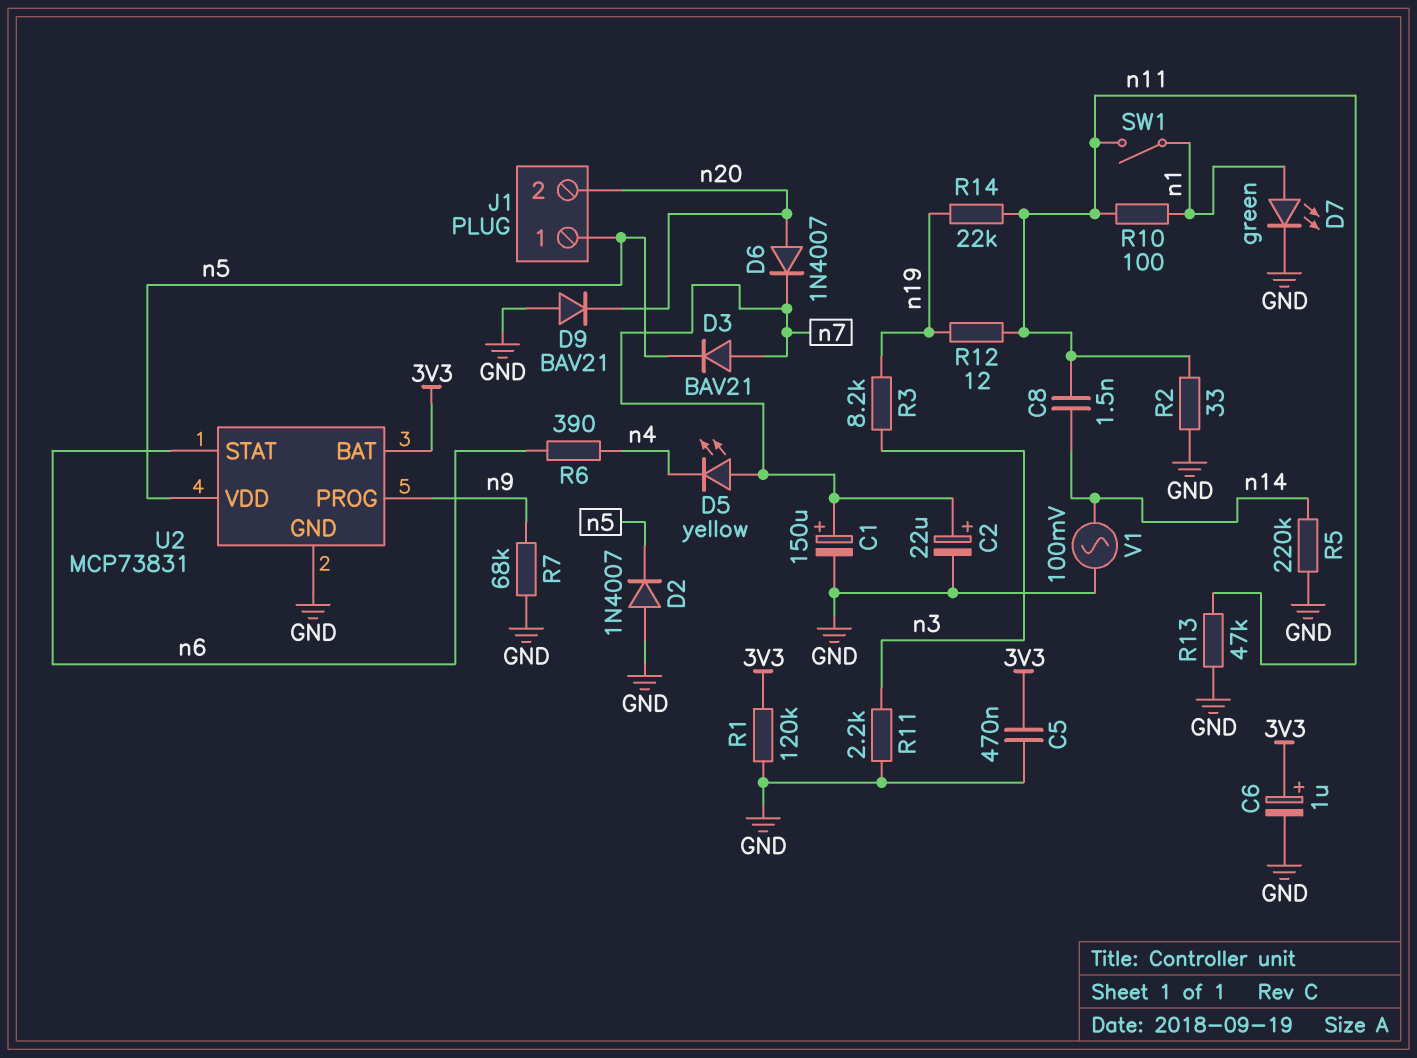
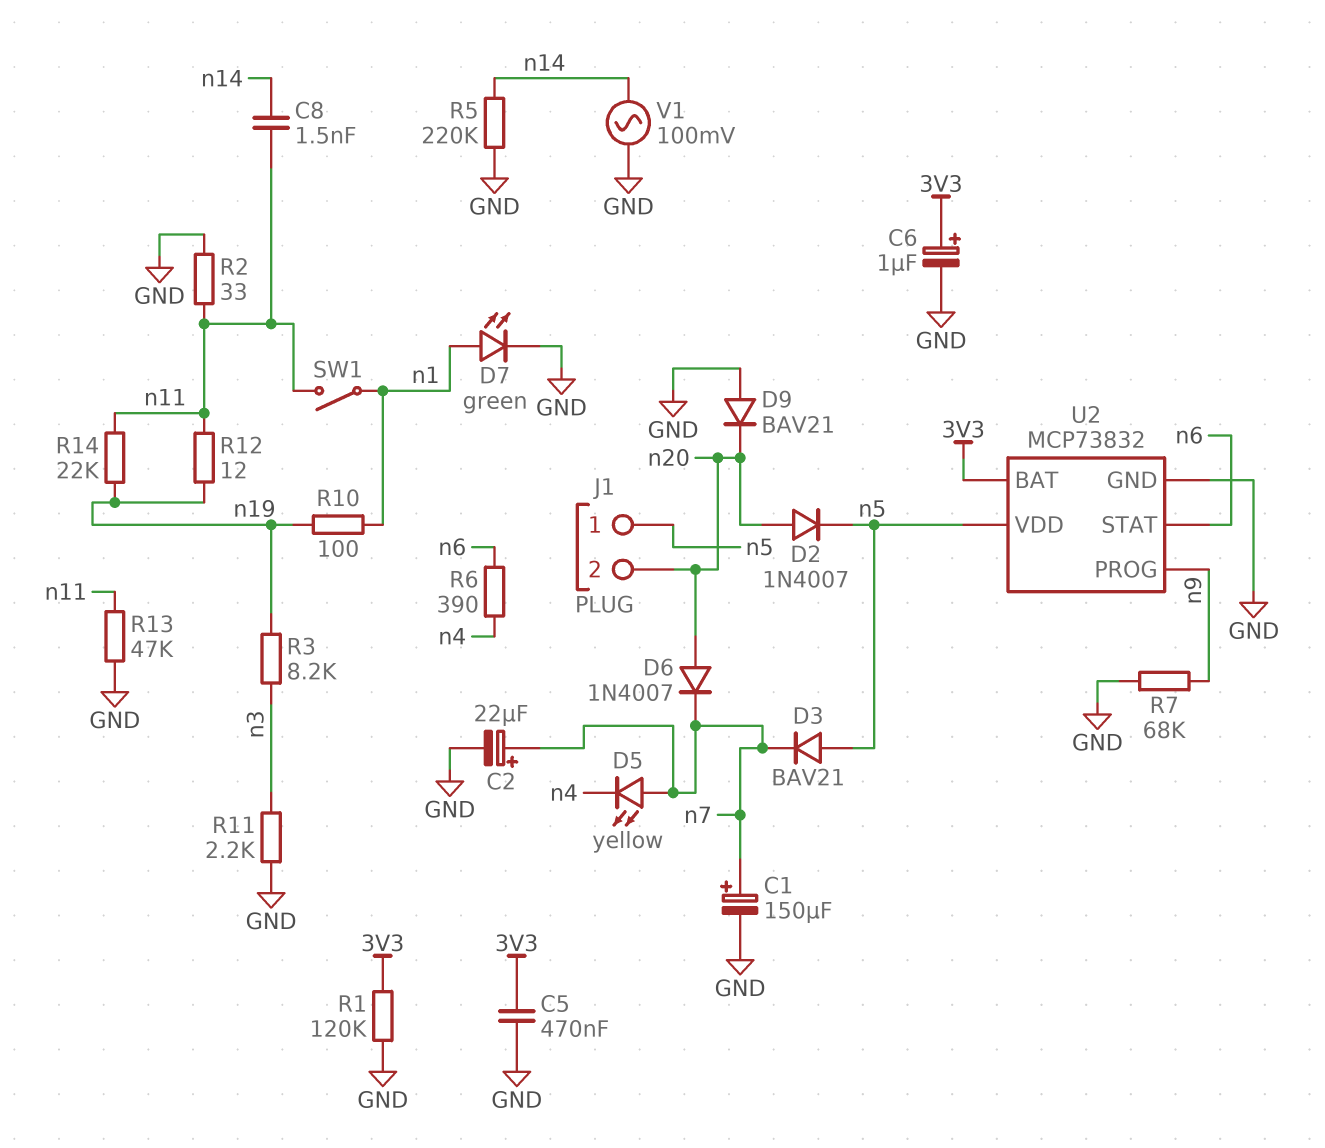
D2: diode 1N4007 (A GND, K n5) -> diode 1N4007 (A n20, K n5)
D3: diode BAV21 (A n7, K n5) -> diode BAV21 (A n5, K n7)
R10: 100 (n1, n11) -> 100 (n1, n19)
U2: MCP73831 -> MCP73832

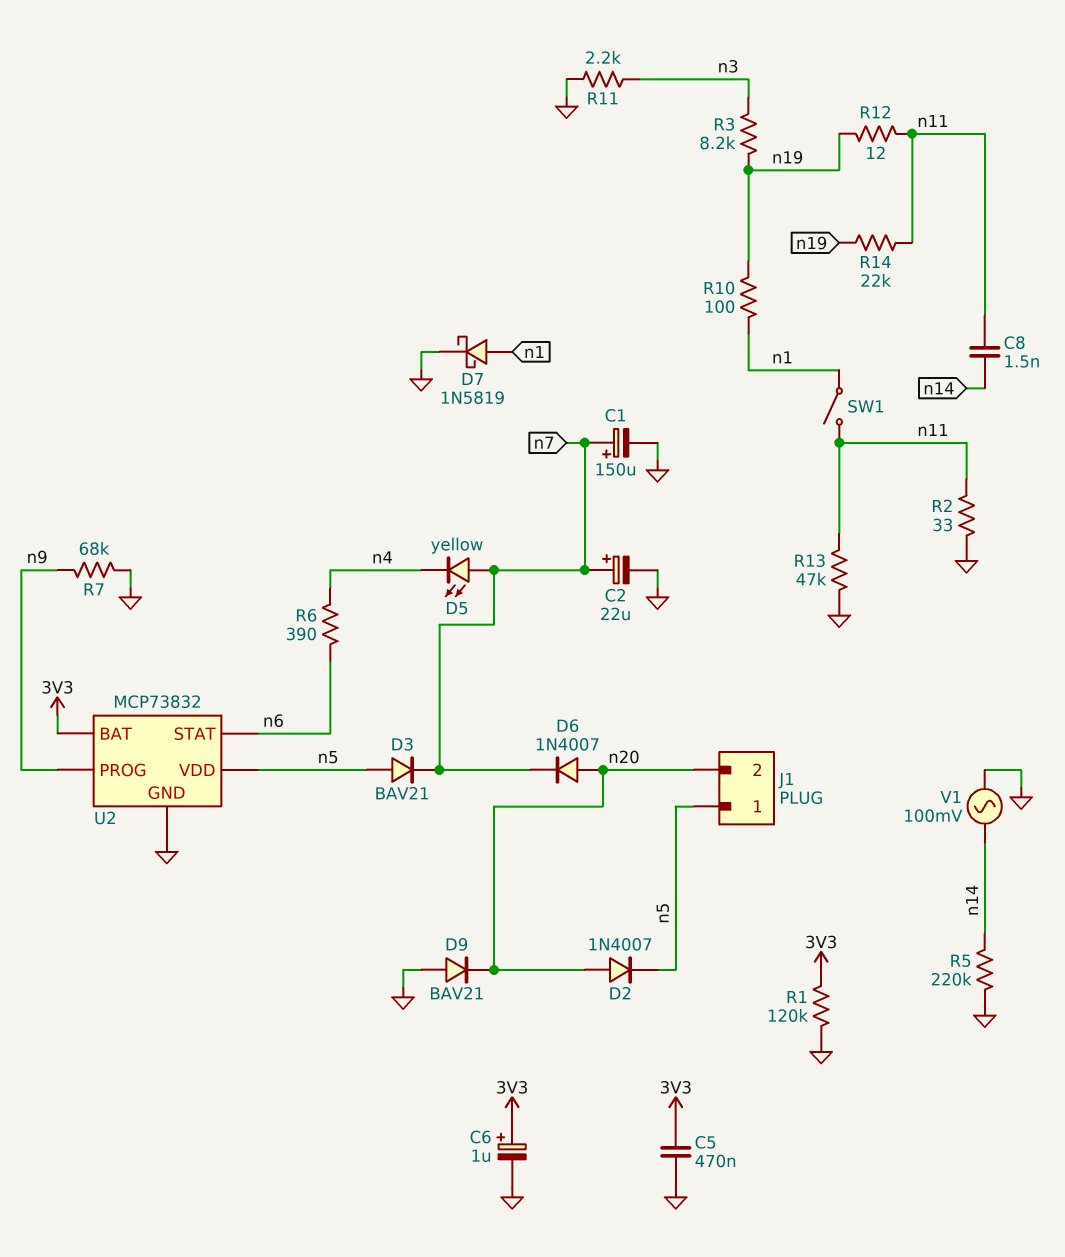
D7: LED green (A n1, K GND) -> schottky 1N5819 (A n1, K GND)

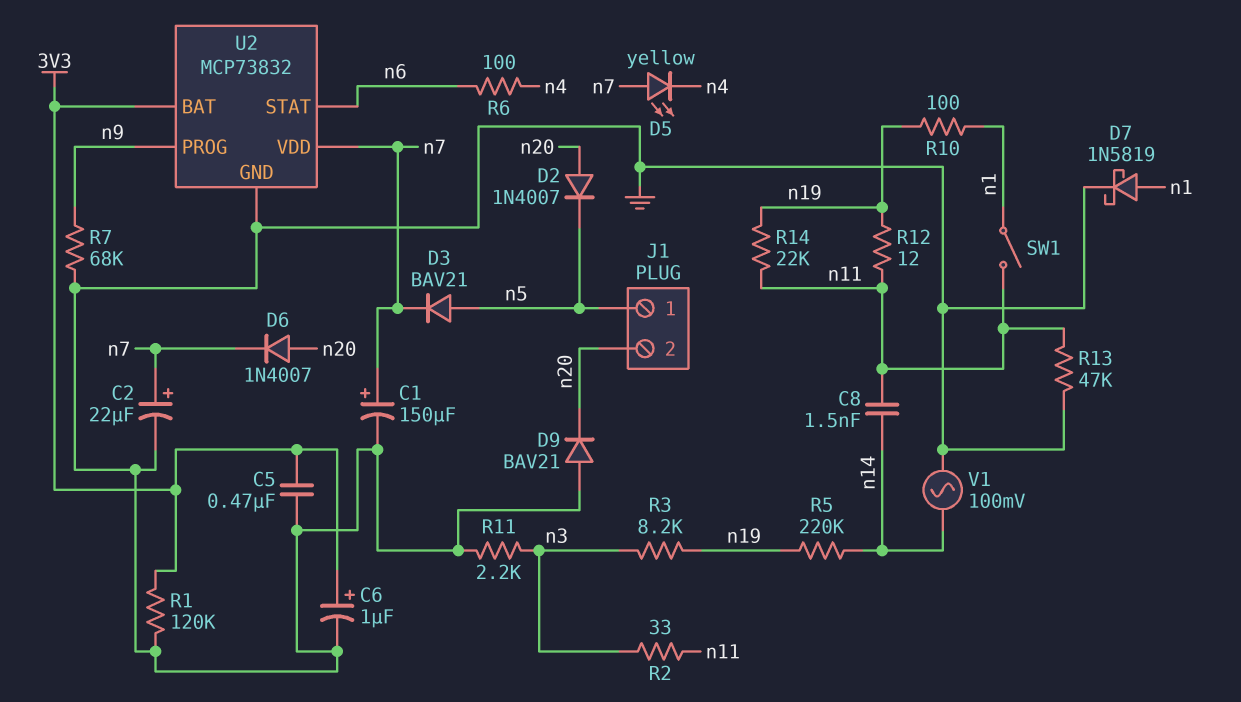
R2: 33 (GND, n11) -> 33 (n3, n11)
R5: 220k (GND, n14) -> 220k (n14, n19)
R6: 390 (n4, n6) -> 100 (n4, n6)
U2 pin VDD: n5 -> n7

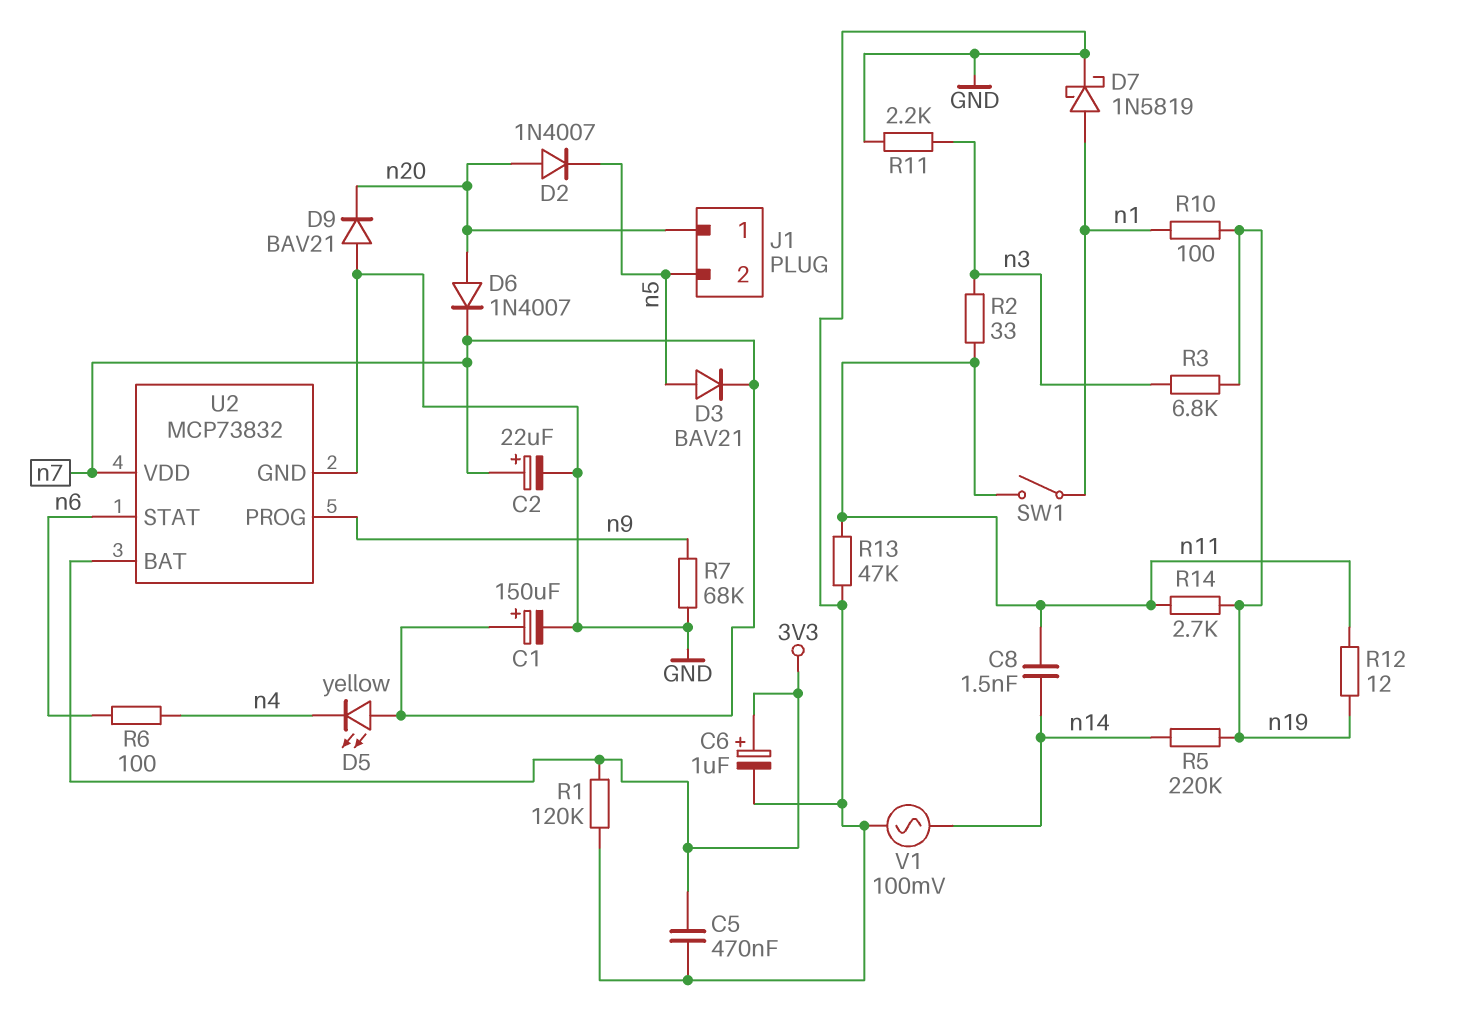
J1 pin 1: n5 -> n20
J1 pin 2: n20 -> n5
R3: 8.2k (n3, n19) -> 6.8k (n3, n19)
R14: 22k (n11, n19) -> 2.7k (n11, n19)

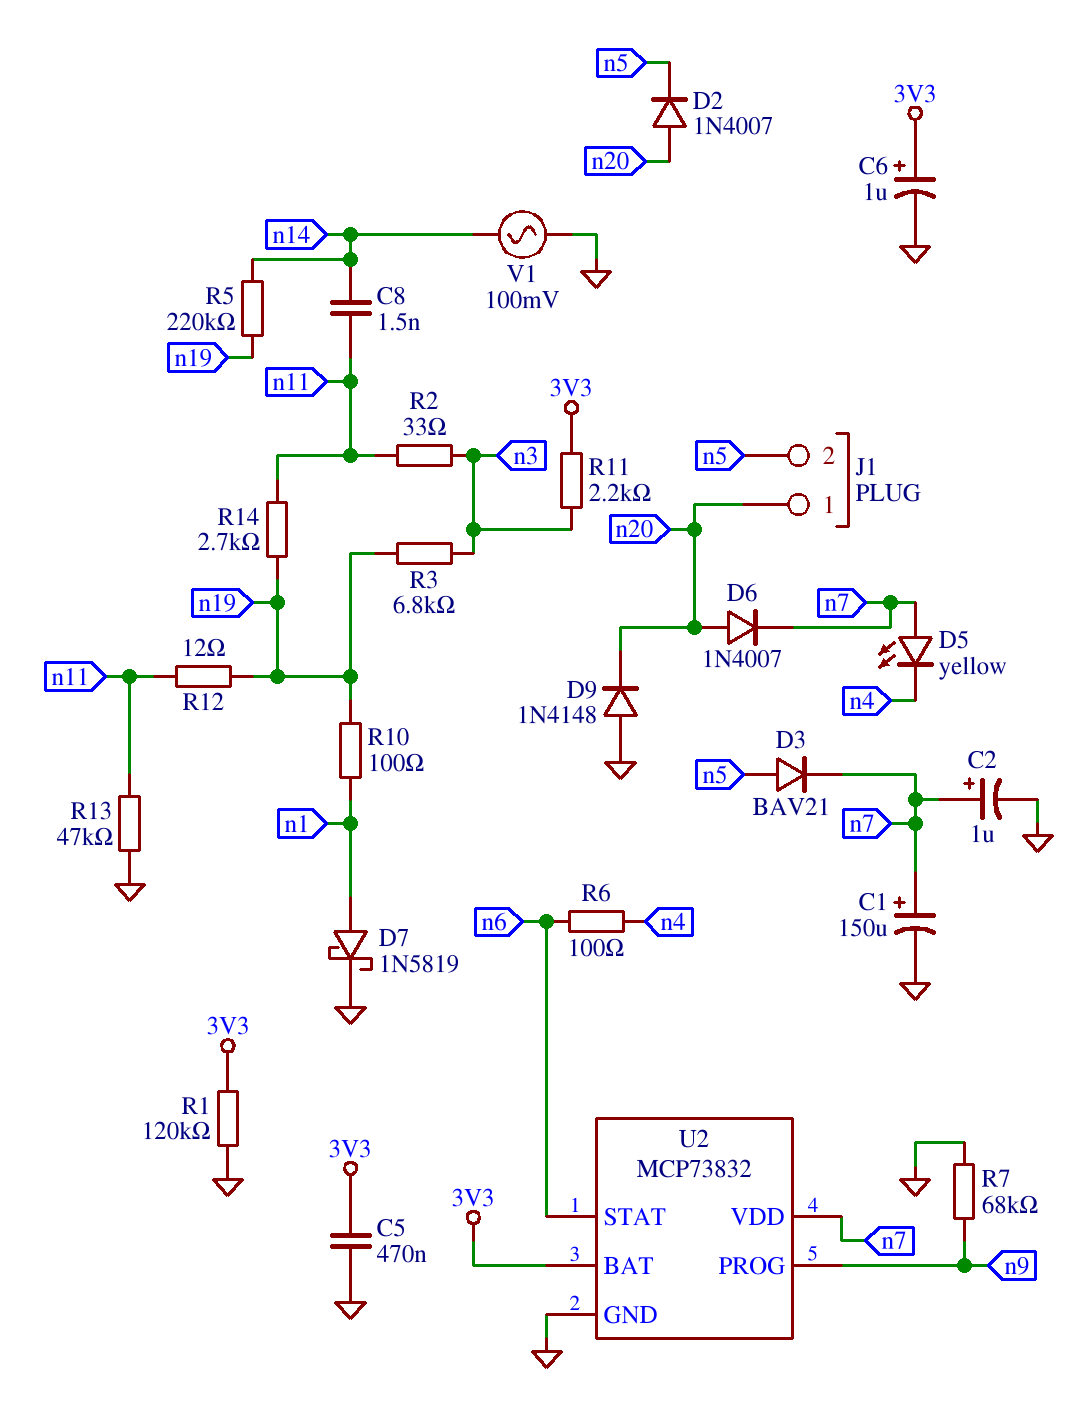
C2: 22uF (plus n7, minus GND) -> 1uF (plus n7, minus GND)
D9: diode BAV21 (A GND, K n20) -> diode 1N4148 (A GND, K n20)
R11: 2.2k (GND, n3) -> 2.2k (3V3, n3)
SW1: switch (n1, n11) -> none

